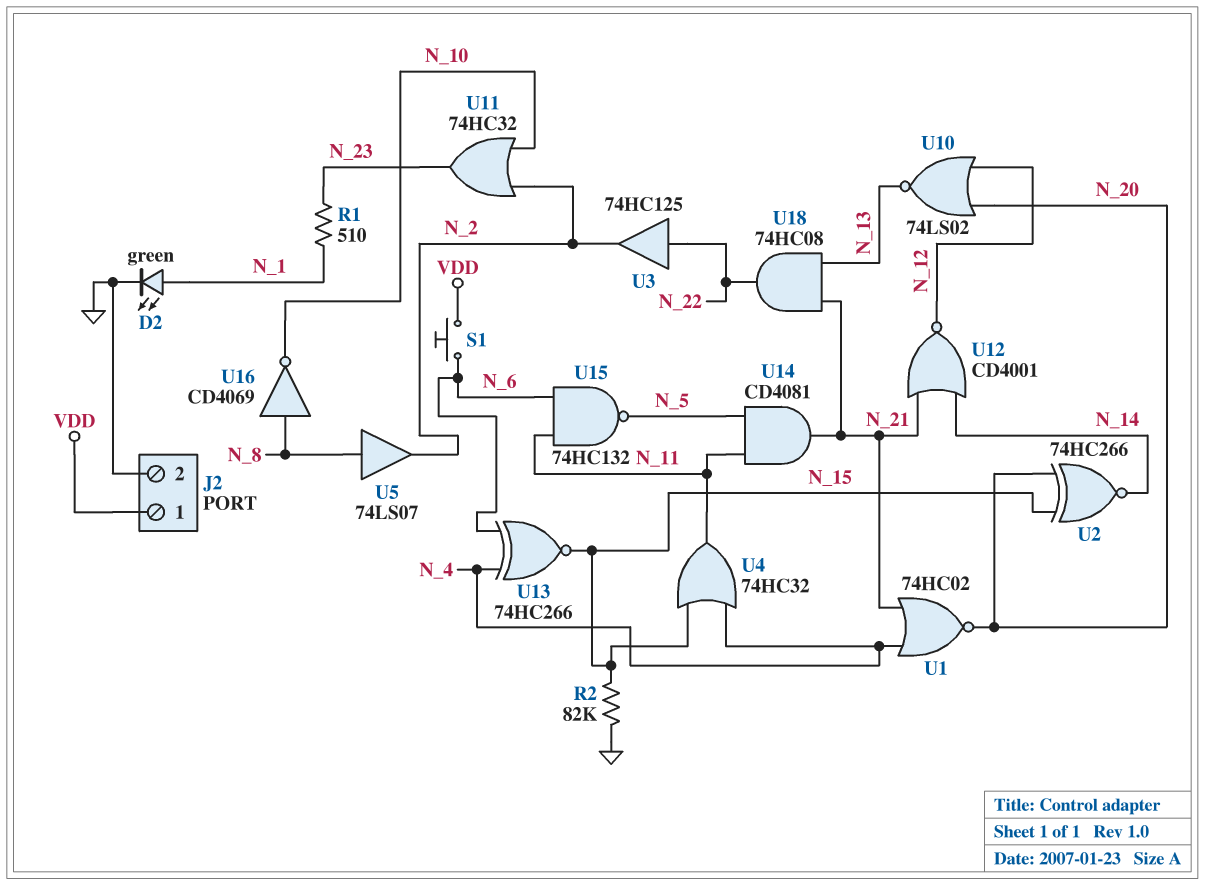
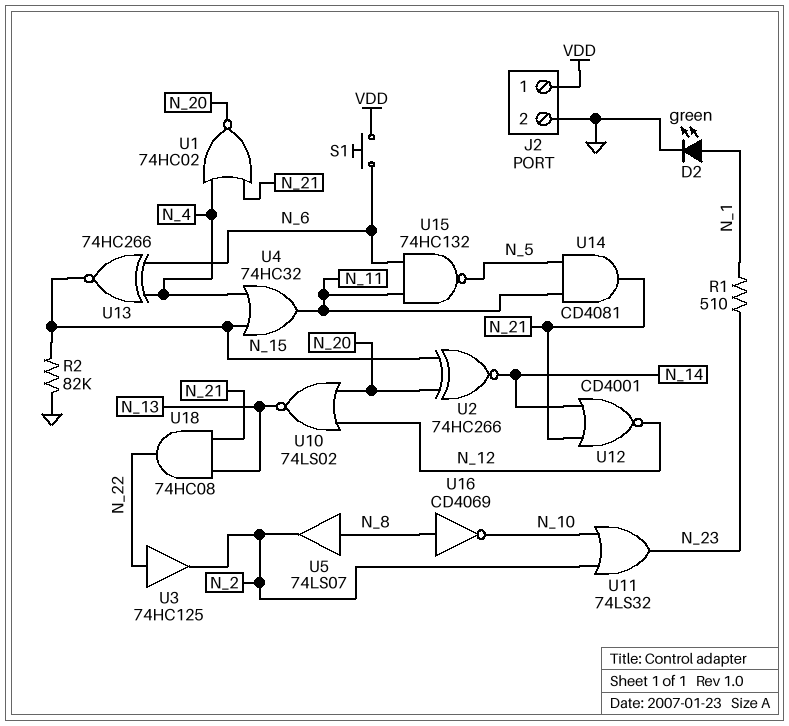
U11: OR 74HC32 (in N_2, in N_10, out N_23) -> OR 74LS32 (in N_2, in N_10, out N_23)

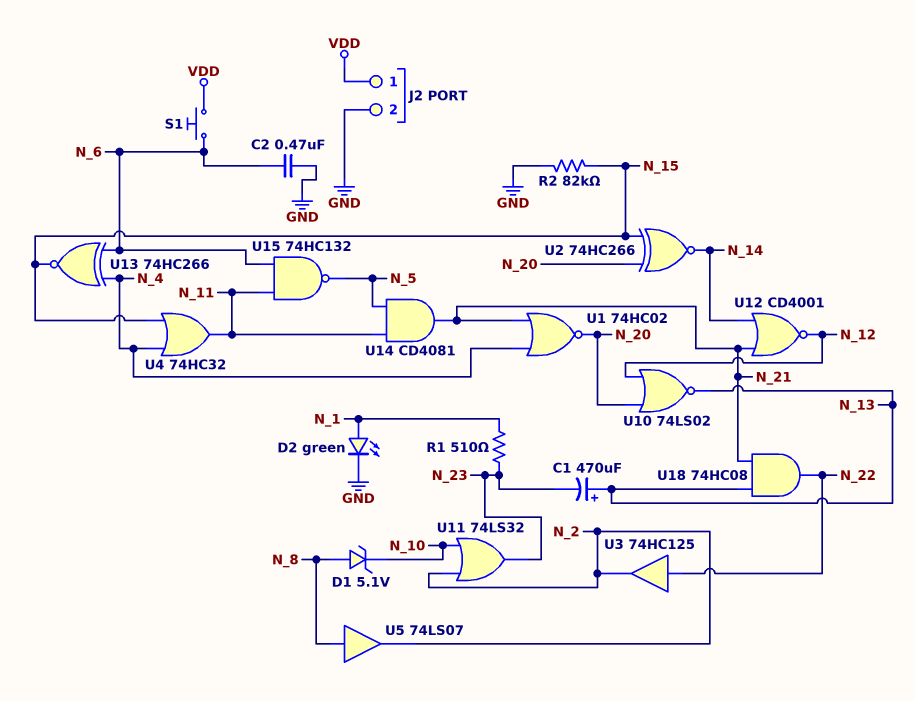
C1: none -> 470uF (plus N_13, minus N_23)
C2: none -> 470nF (GND, N_6)
D1: none -> zener 5.1V (A N_8, K N_10)
U16: NOT CD4069 (in N_8, out N_10) -> none

